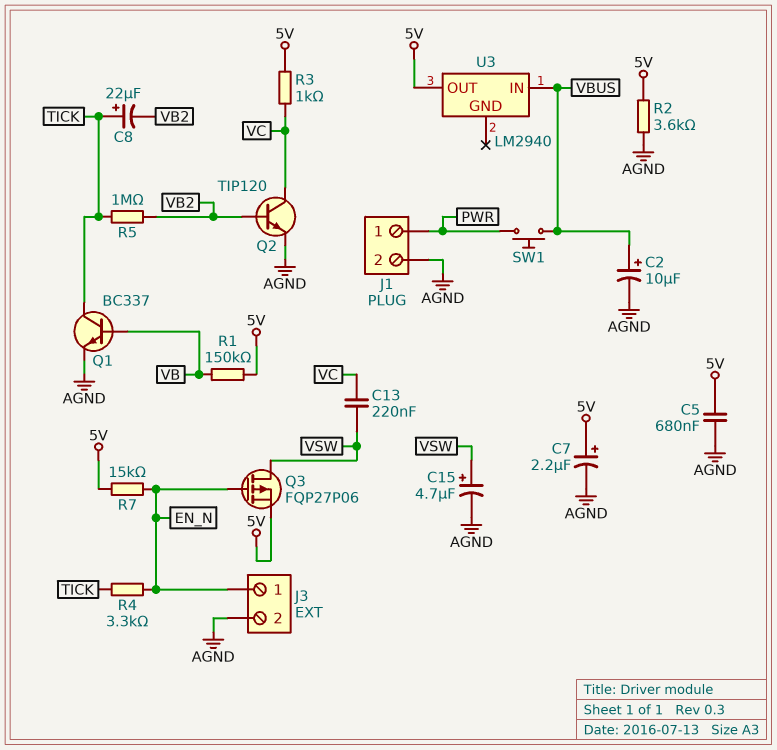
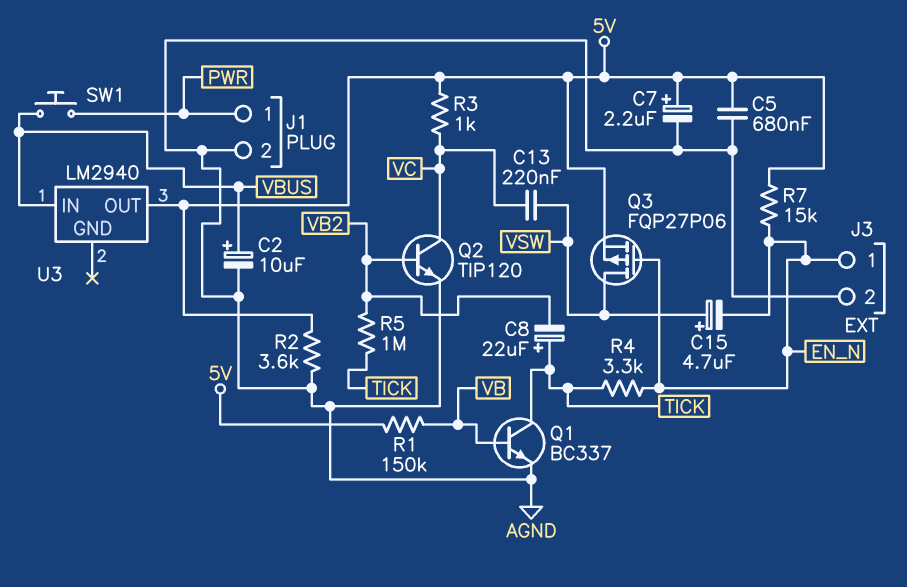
C15: 4.7uF (plus VSW, minus AGND) -> 4.7uF (plus VSW, minus EN_N)

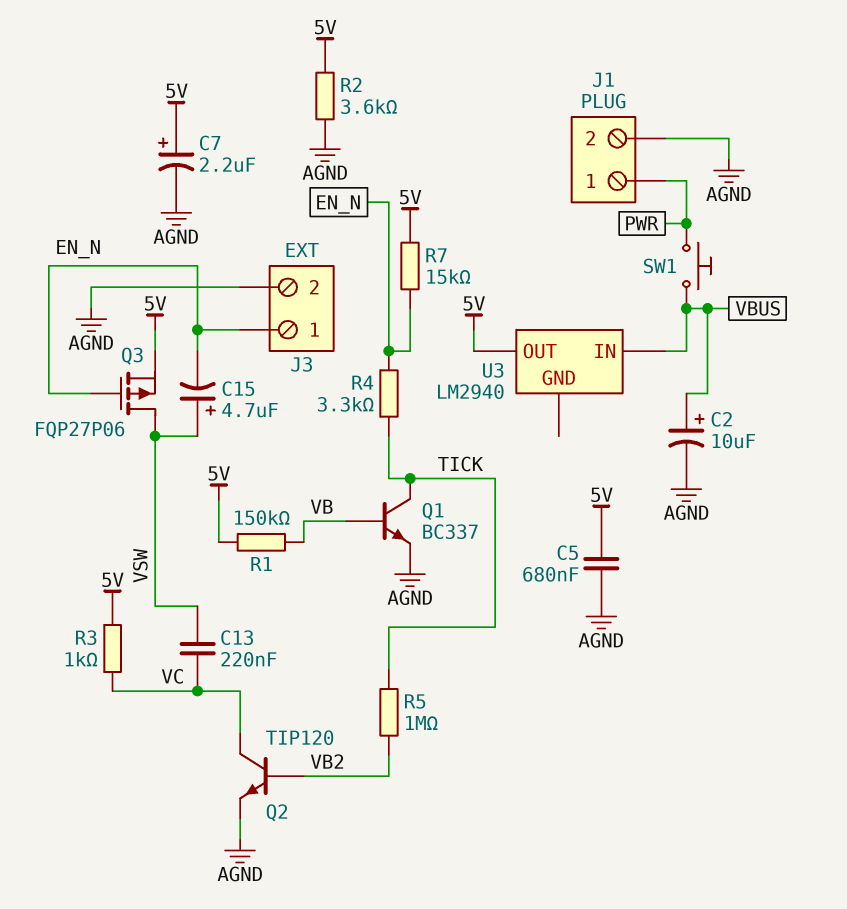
C8: 22uF (plus TICK, minus VB2) -> none

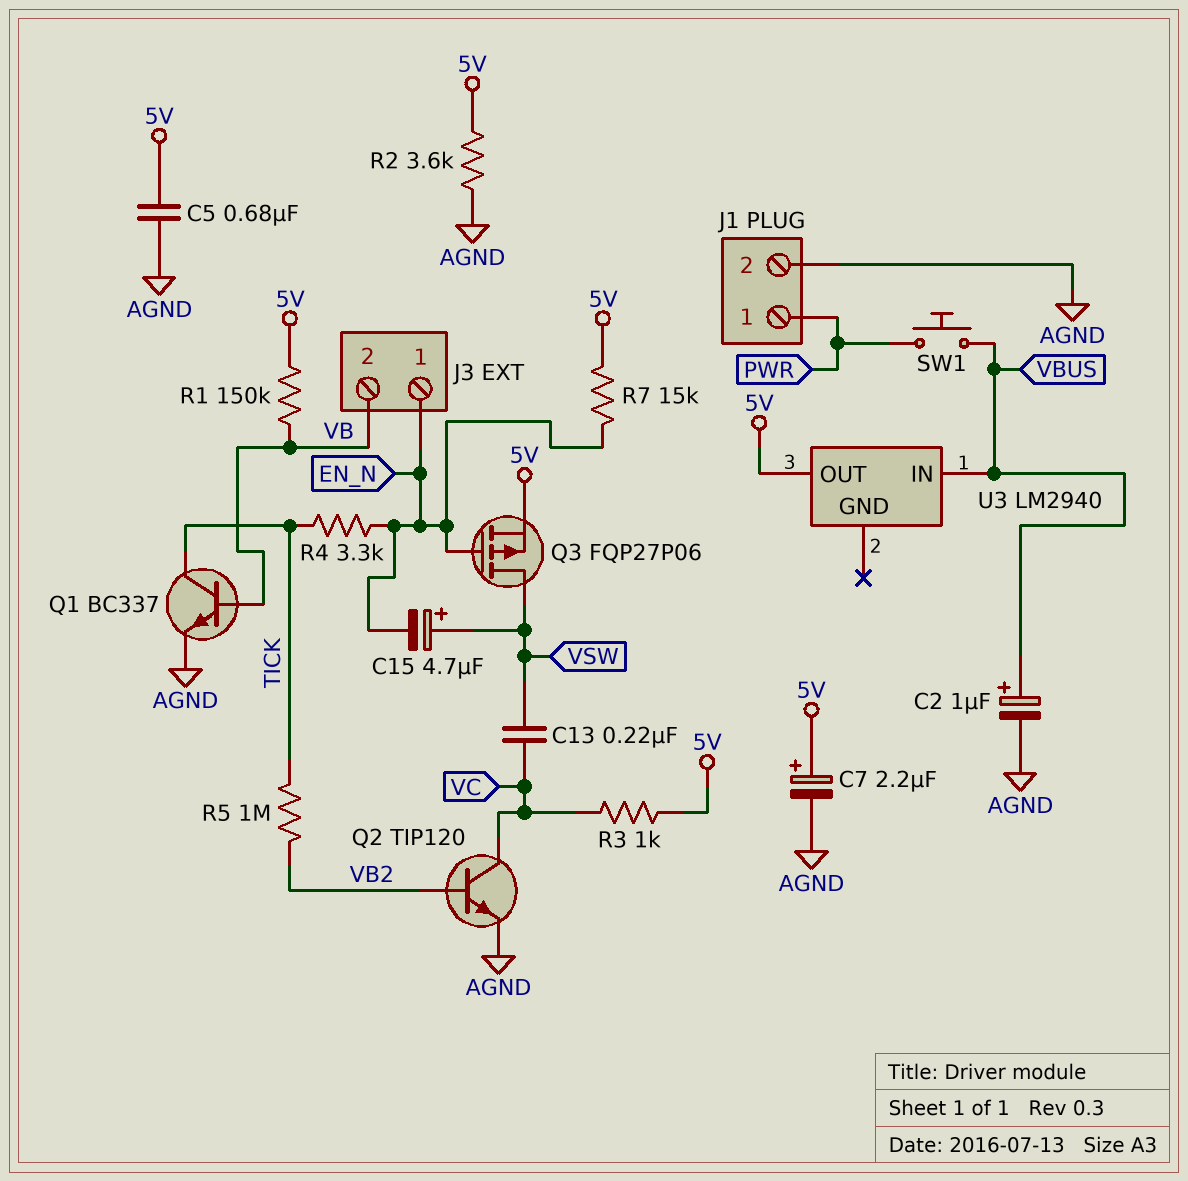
C2: 10uF (plus VBUS, minus AGND) -> 1uF (plus VBUS, minus AGND)
J3 pin 2: AGND -> VB

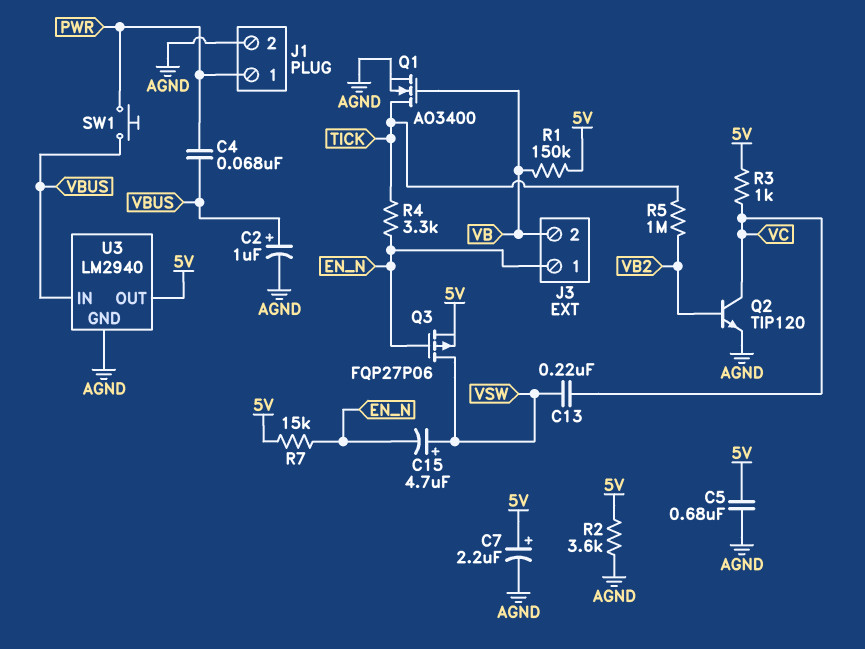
C4: none -> 68nF (PWR, VBUS)
Q1: NPN BC337 (B VB, C TICK, E AGND) -> NMOS AO3400 (G VB, D TICK, S AGND)
U3 pin GND: none -> AGND

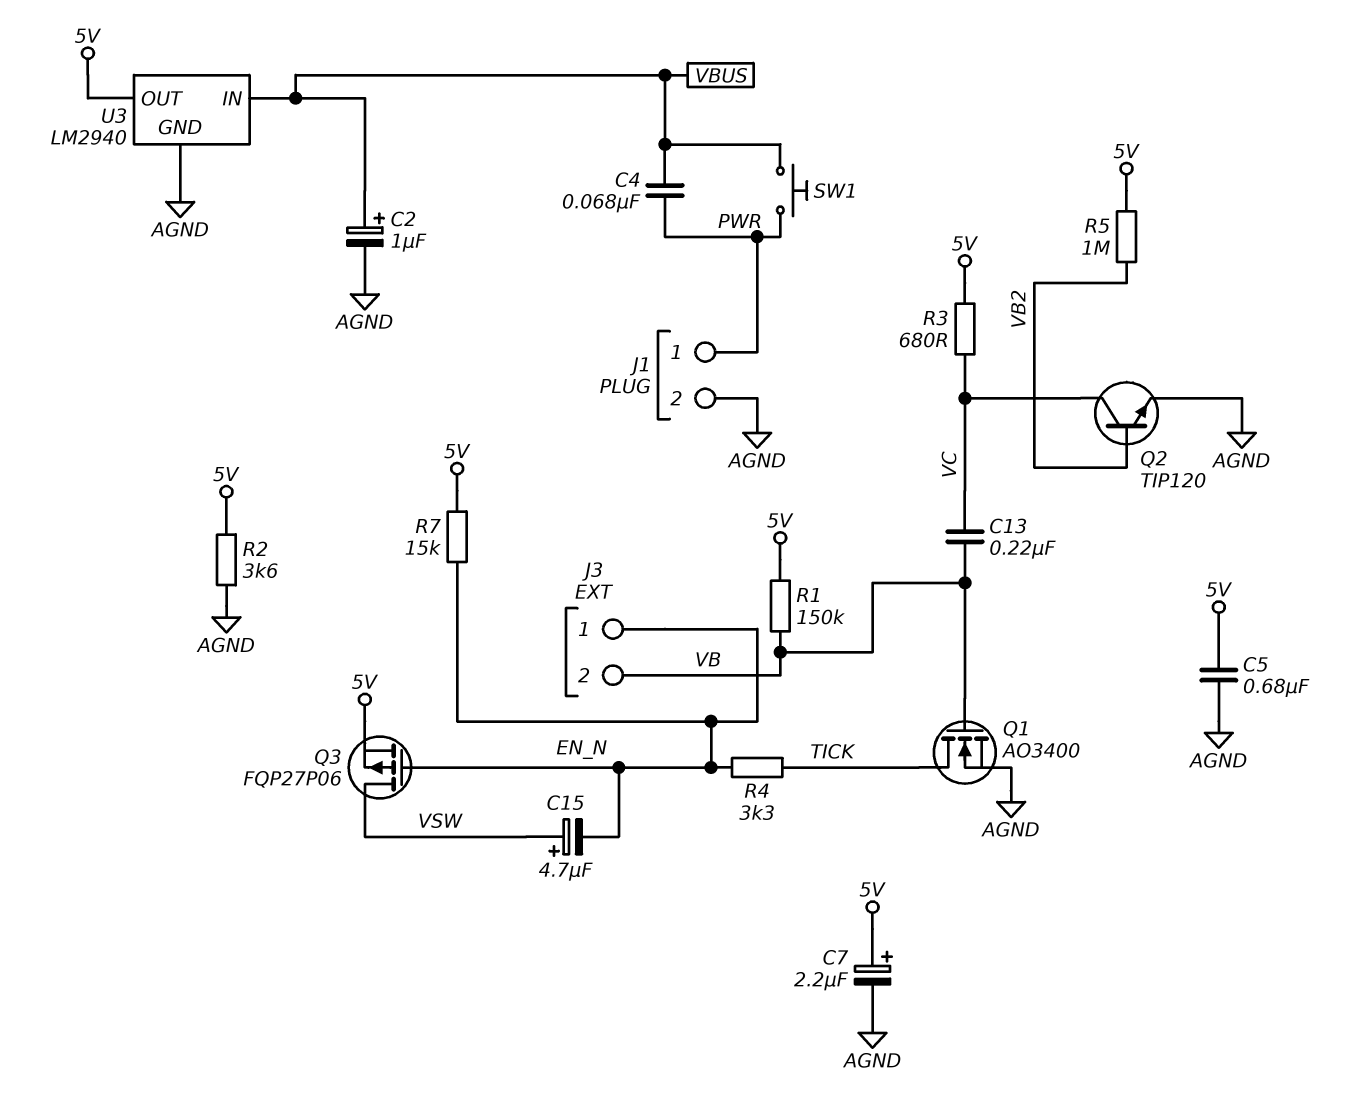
C13: 220nF (VC, VSW) -> 220nF (VB, VC)
R3: 1k (5V, VC) -> 680 (5V, VC)
R5: 1M (TICK, VB2) -> 1M (5V, VB2)

